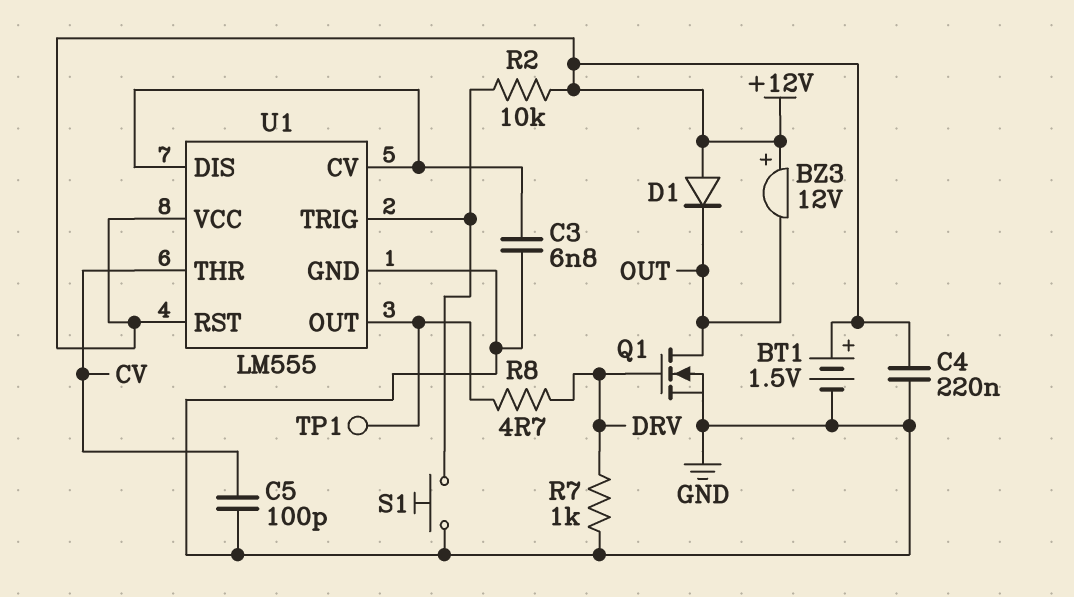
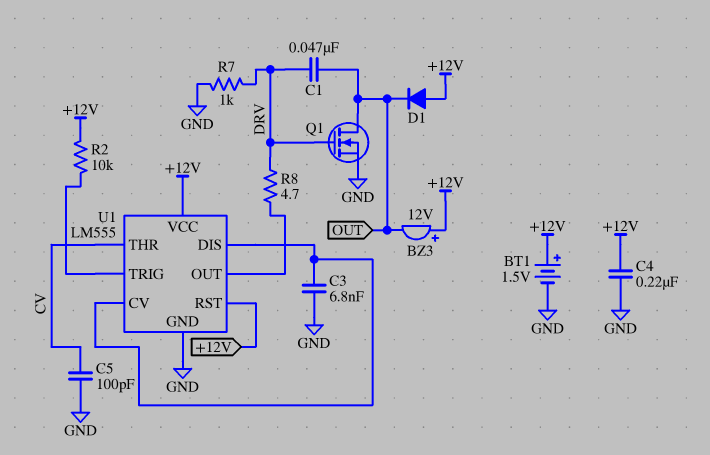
C1: none -> 47nF (DRV, OUT)
S1: button (GND, U1/TRIG) -> none
TP1: test point (U1/OUT) -> none

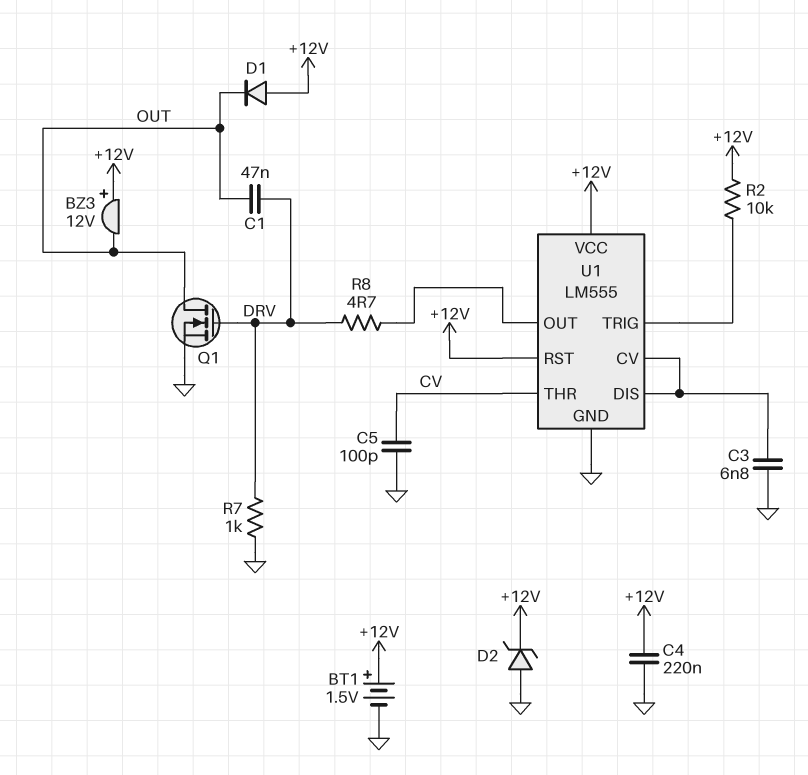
D2: none -> zener (A GND, K +12V)

